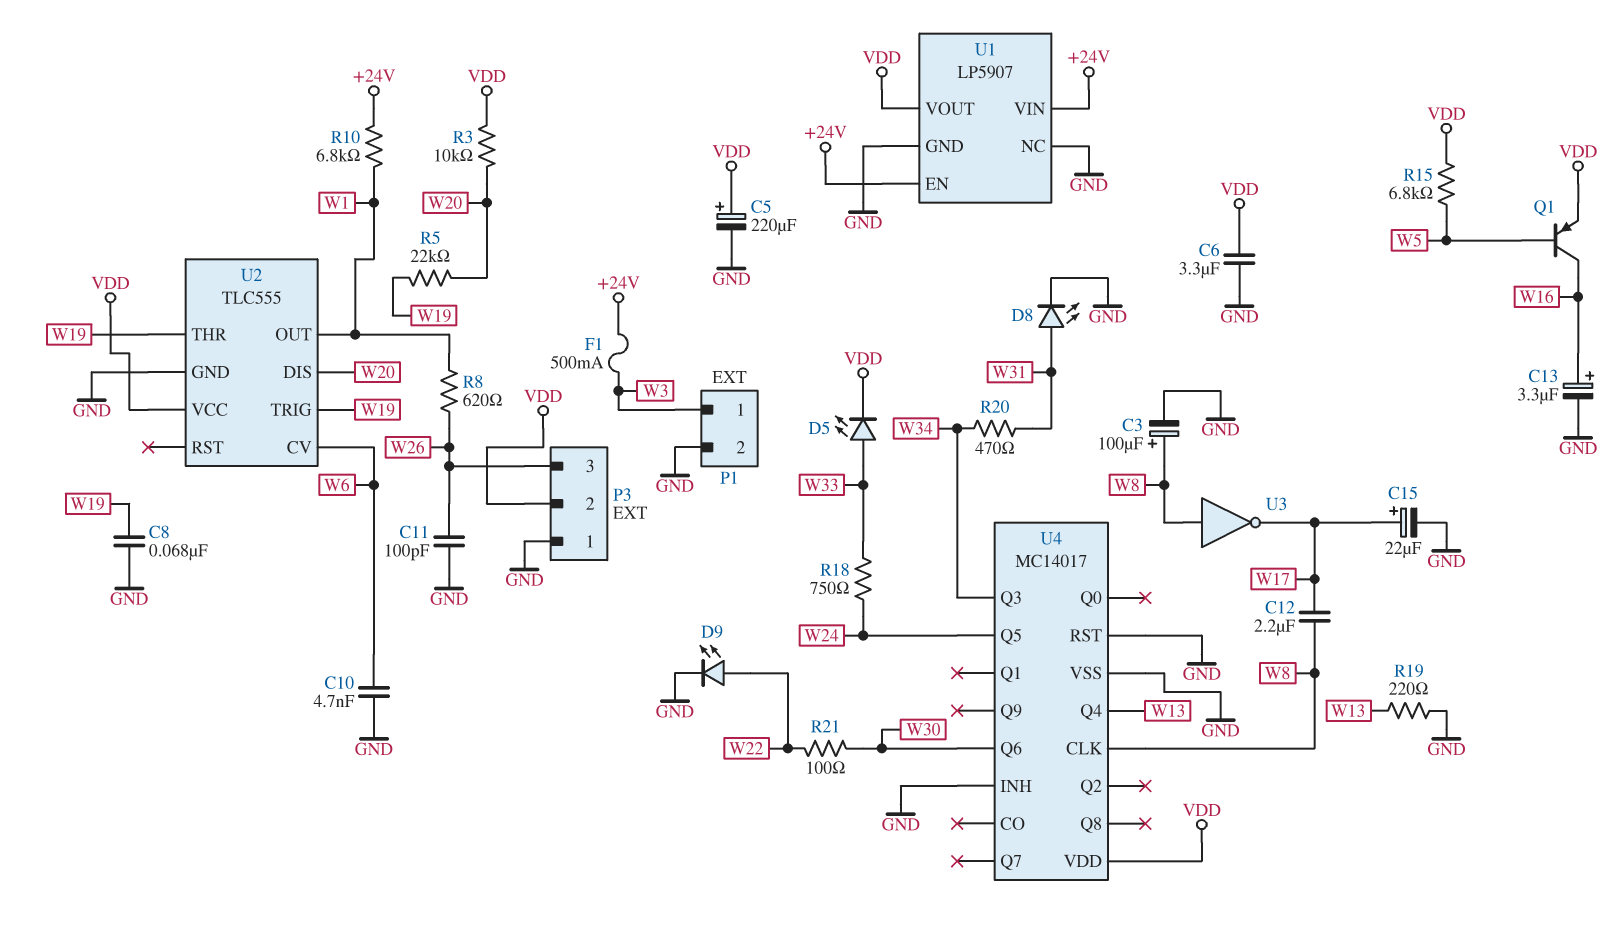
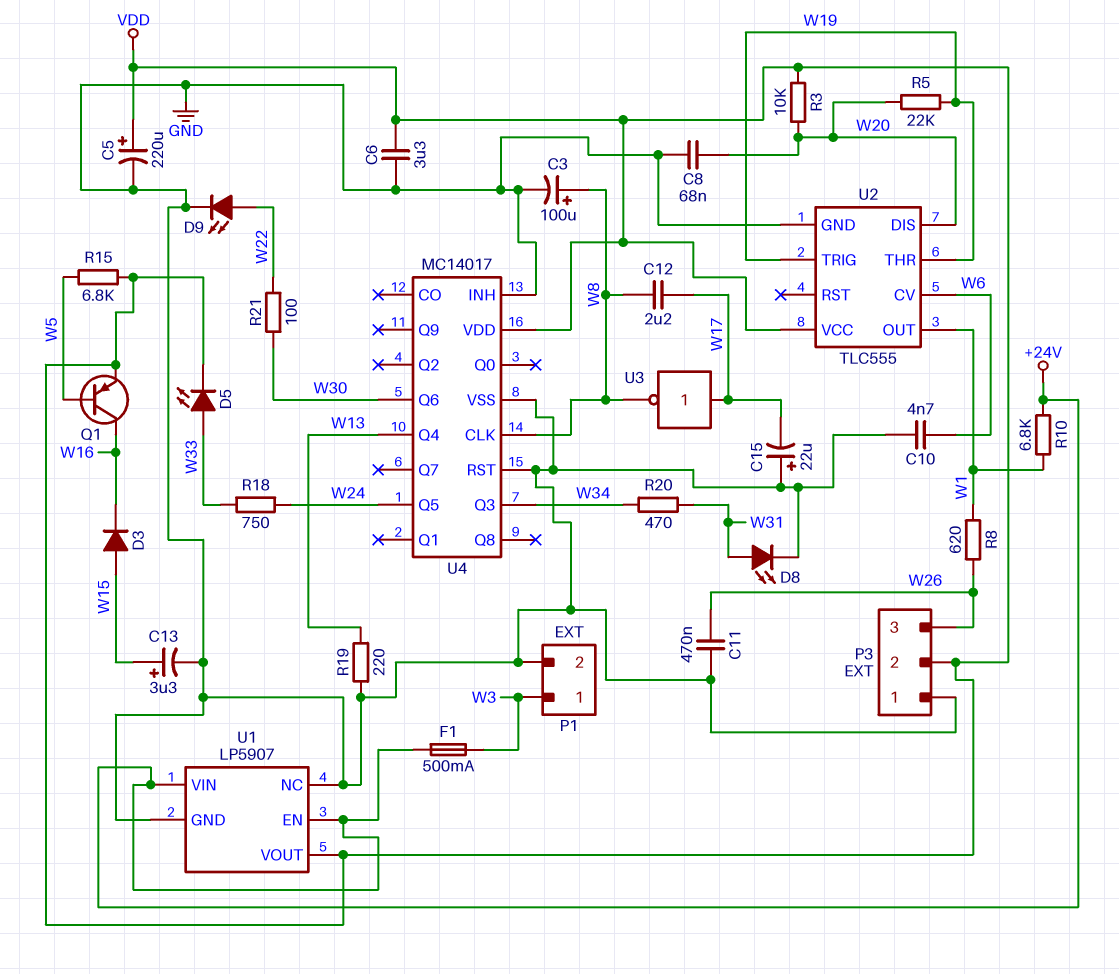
C8: 68nF (GND, W19) -> 68nF (GND, W20)
C11: 100pF (GND, W26) -> 470nF (GND, W26)
C13: 3.3uF (plus W16, minus GND) -> 3.3uF (plus W15, minus GND)
C15: 22uF (plus W17, minus GND) -> 22uF (plus GND, minus W17)
D3: none -> diode (A W15, K W16)
U3: NOT (in W8, out W17) -> NOT (in W17, out W8)

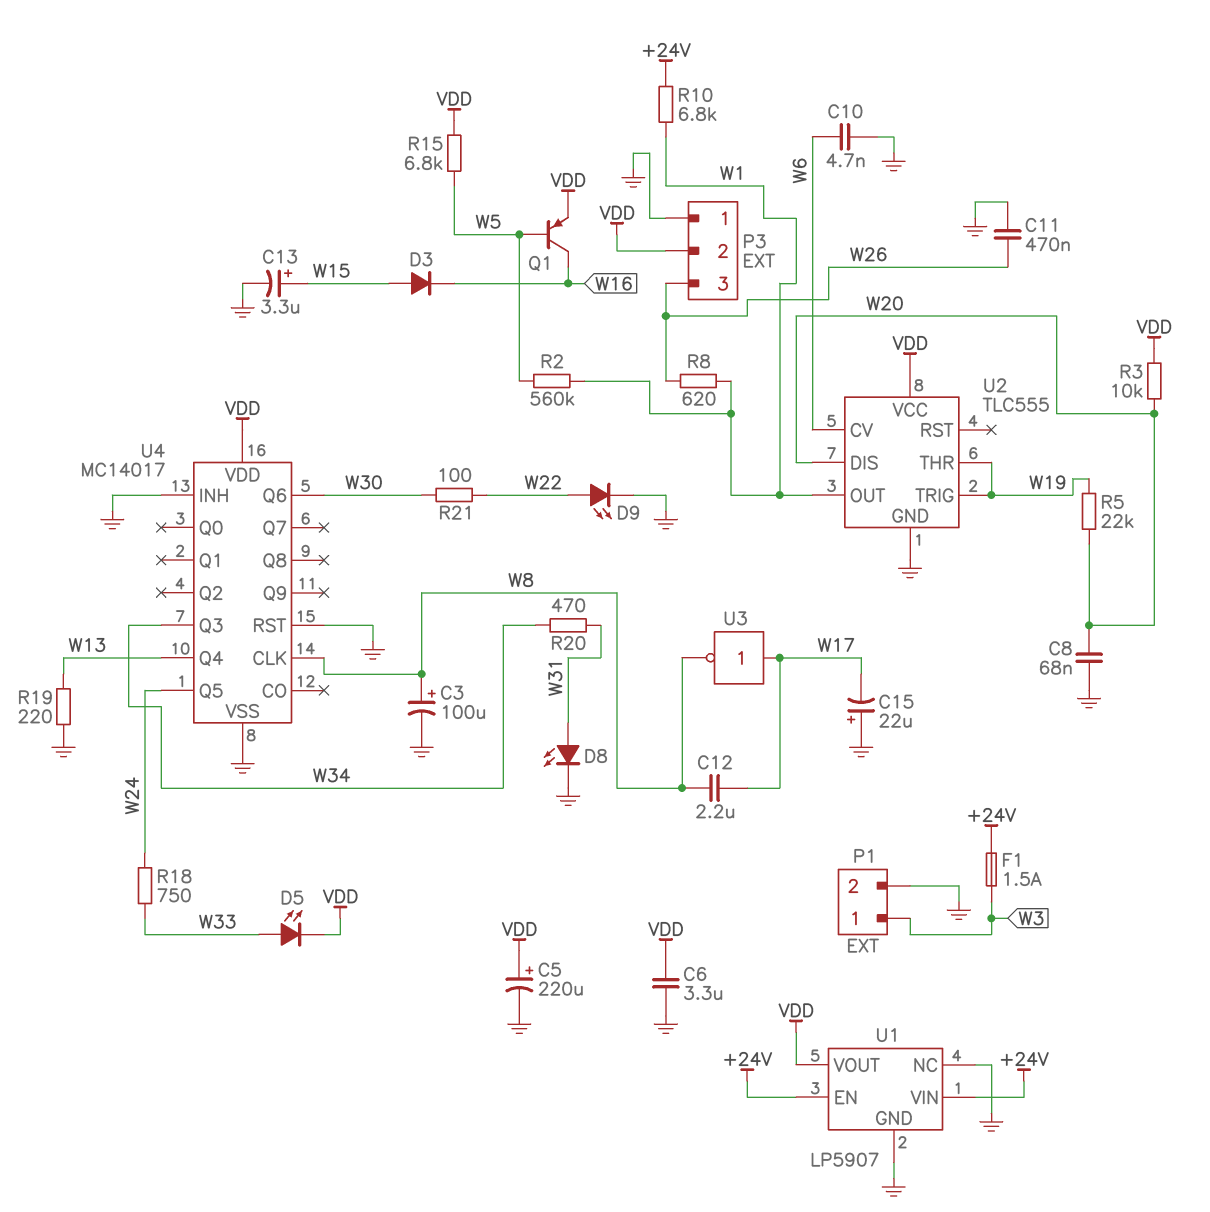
F1: 500mA (+24V, W3) -> 1.5A (+24V, W3)
R2: none -> 560k (W1, W5)

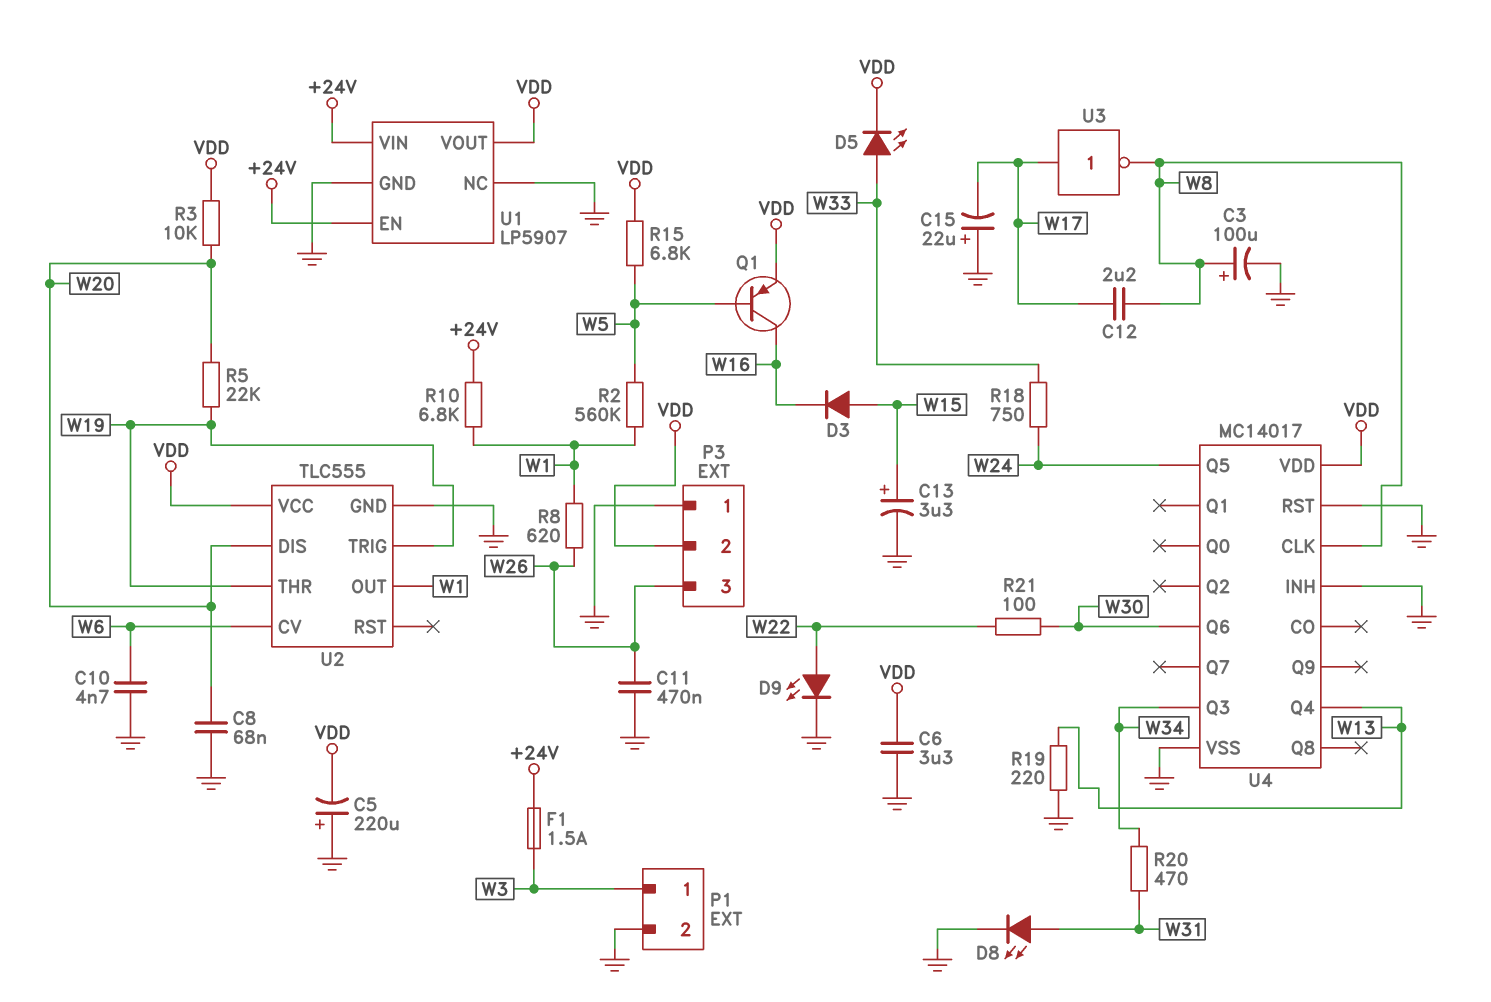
C5: 220uF (plus VDD, minus GND) -> 220uF (plus GND, minus VDD)

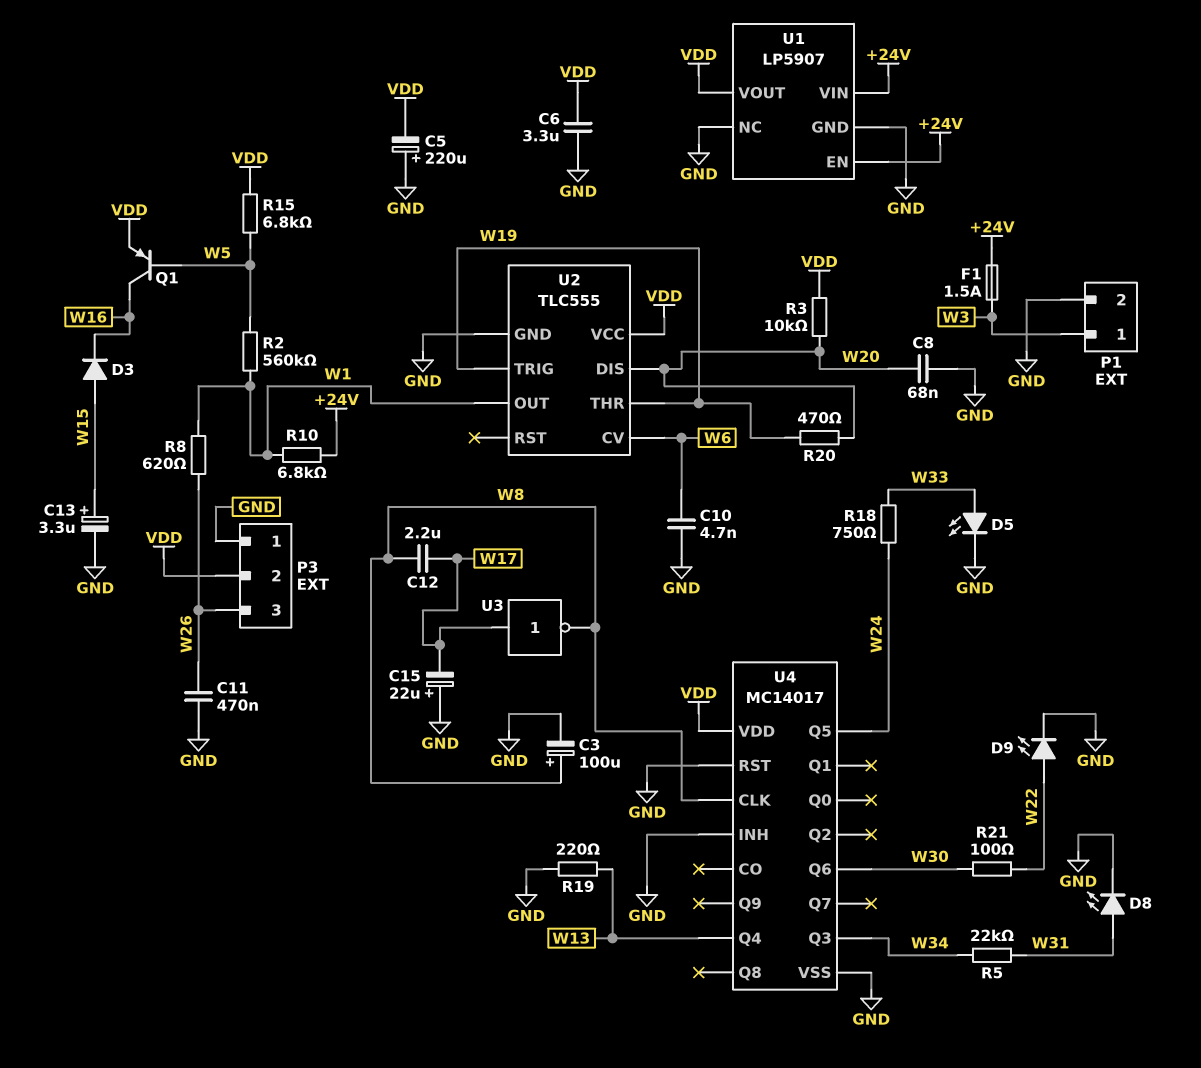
D5: LED (A W33, K VDD) -> LED (A W33, K GND)
R5: 22k (W19, W20) -> 22k (W31, W34)
R20: 470 (W31, W34) -> 470 (W19, W20)

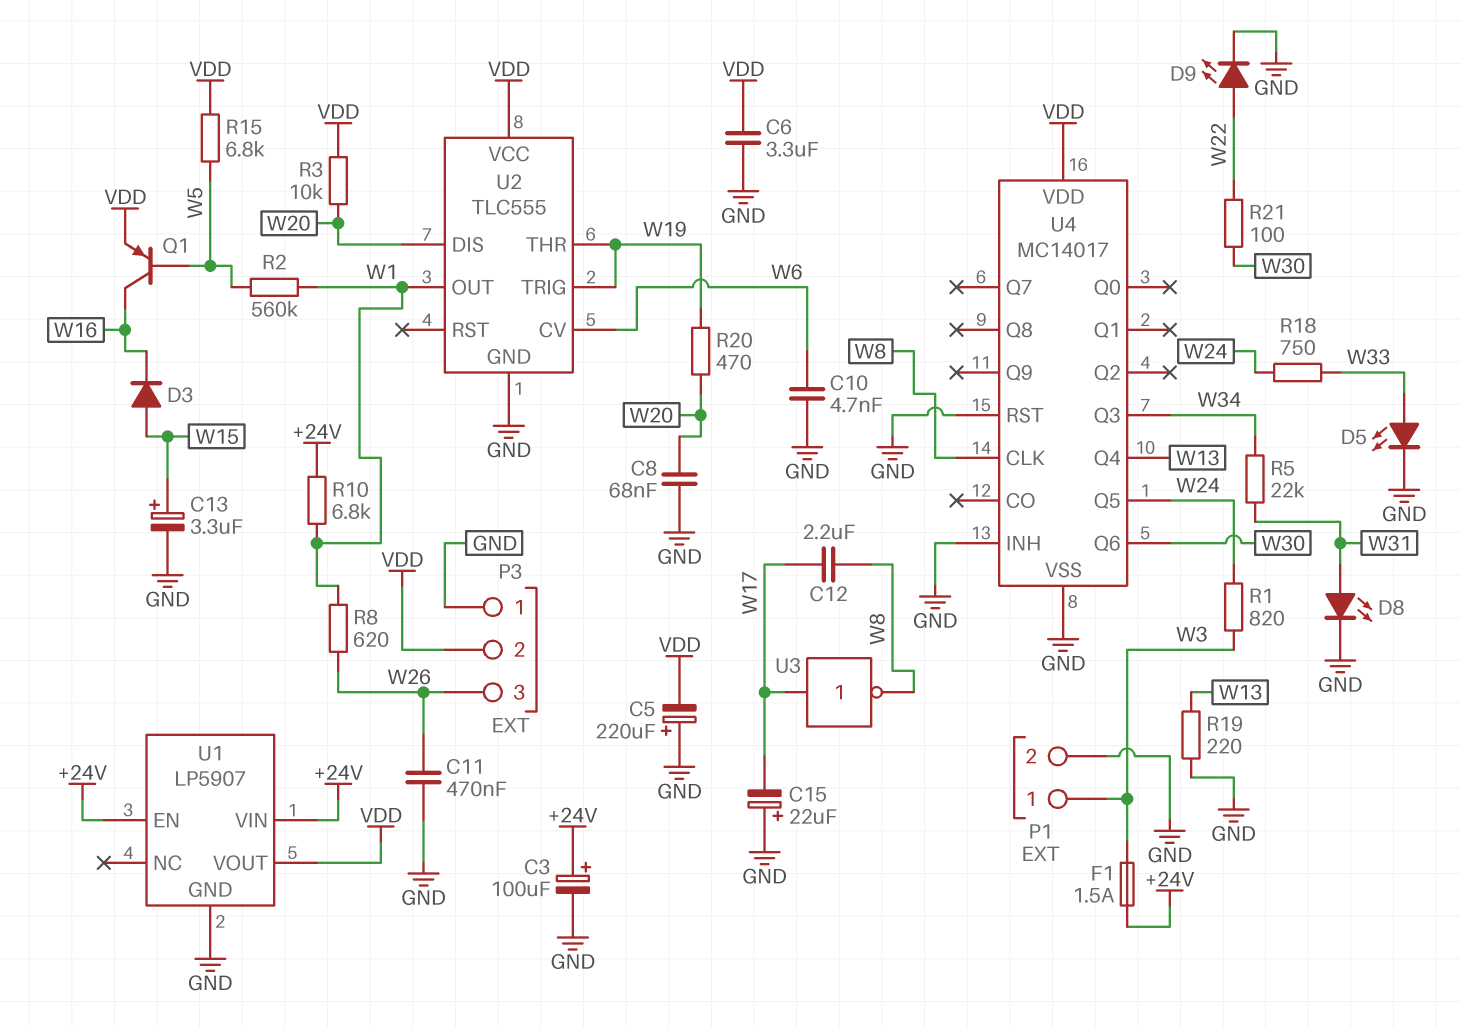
C3: 100uF (plus W8, minus GND) -> 100uF (plus +24V, minus GND)
R1: none -> 820 (W3, W24)
U1 pin NC: GND -> none

